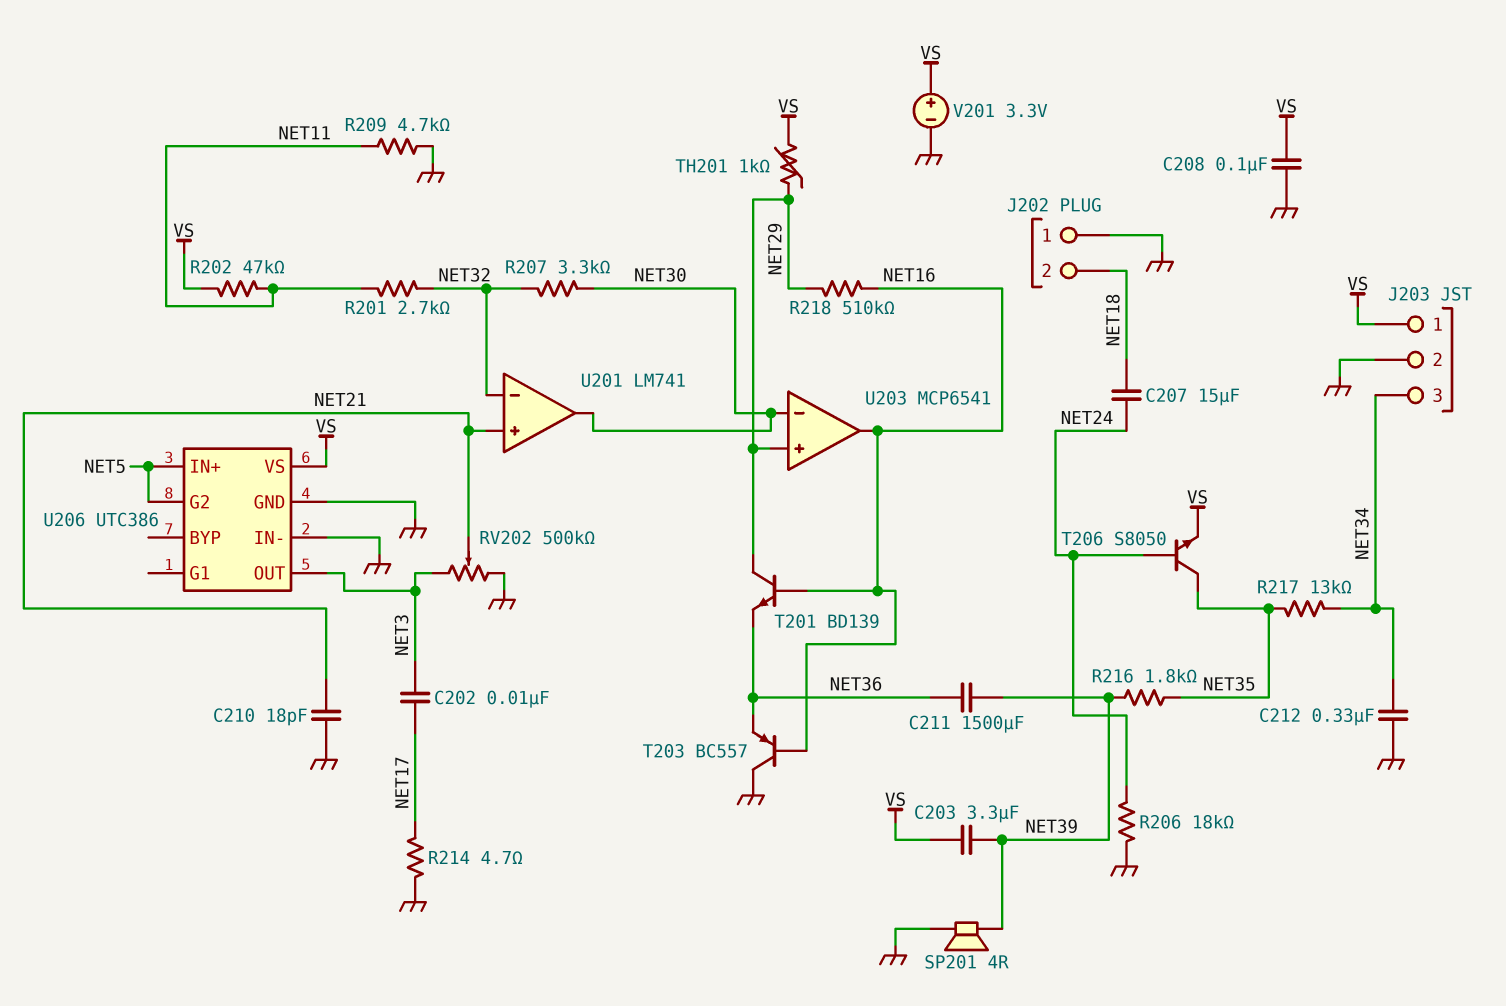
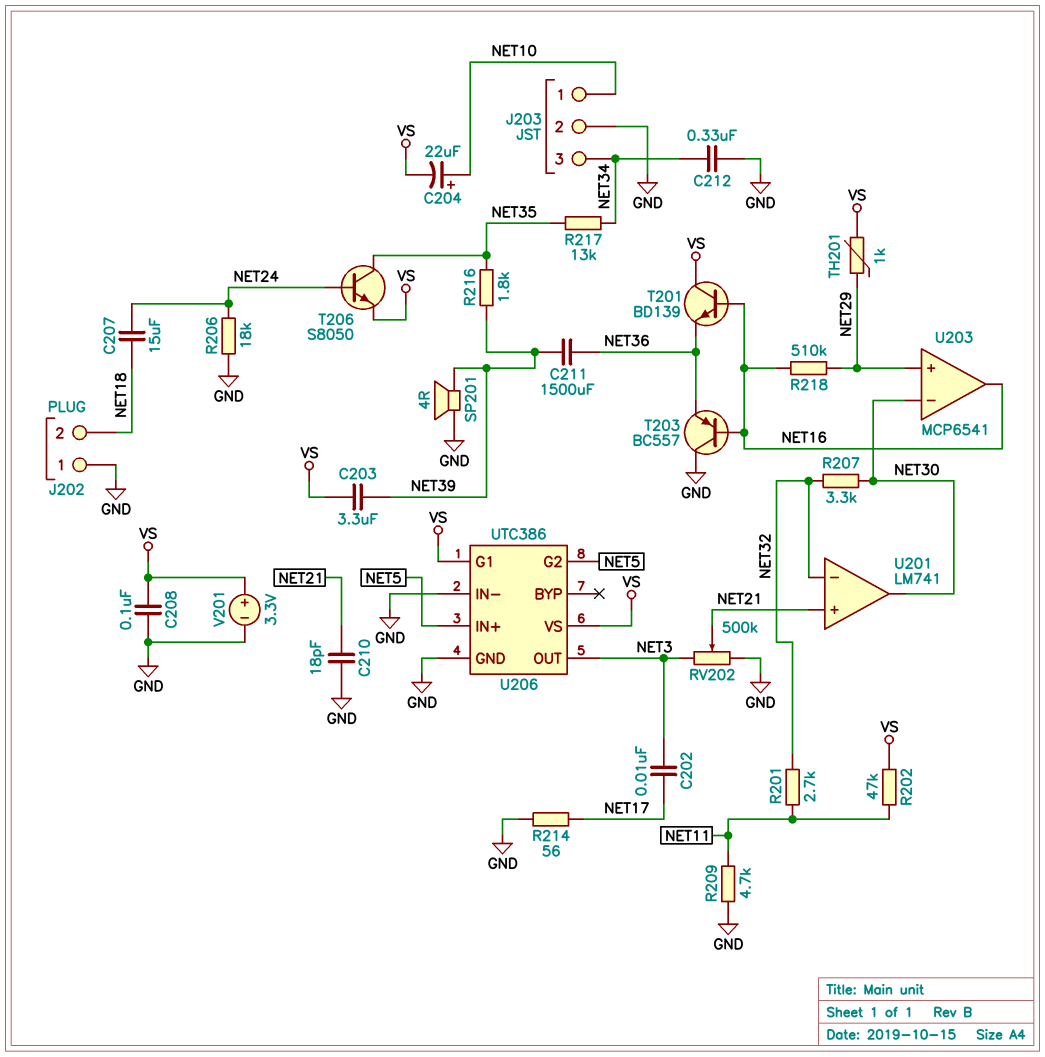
C204: none -> 22uF (plus NET10, minus VS)
J203 pin 1: VS -> NET10
R214: 4.7 (GND, NET17) -> 56 (GND, NET17)
T201: NPN BD139 (B NET16, C NET29, E NET36) -> NPN BD139 (B NET16, C VS, E NET36)
U206 pin G1: none -> VS

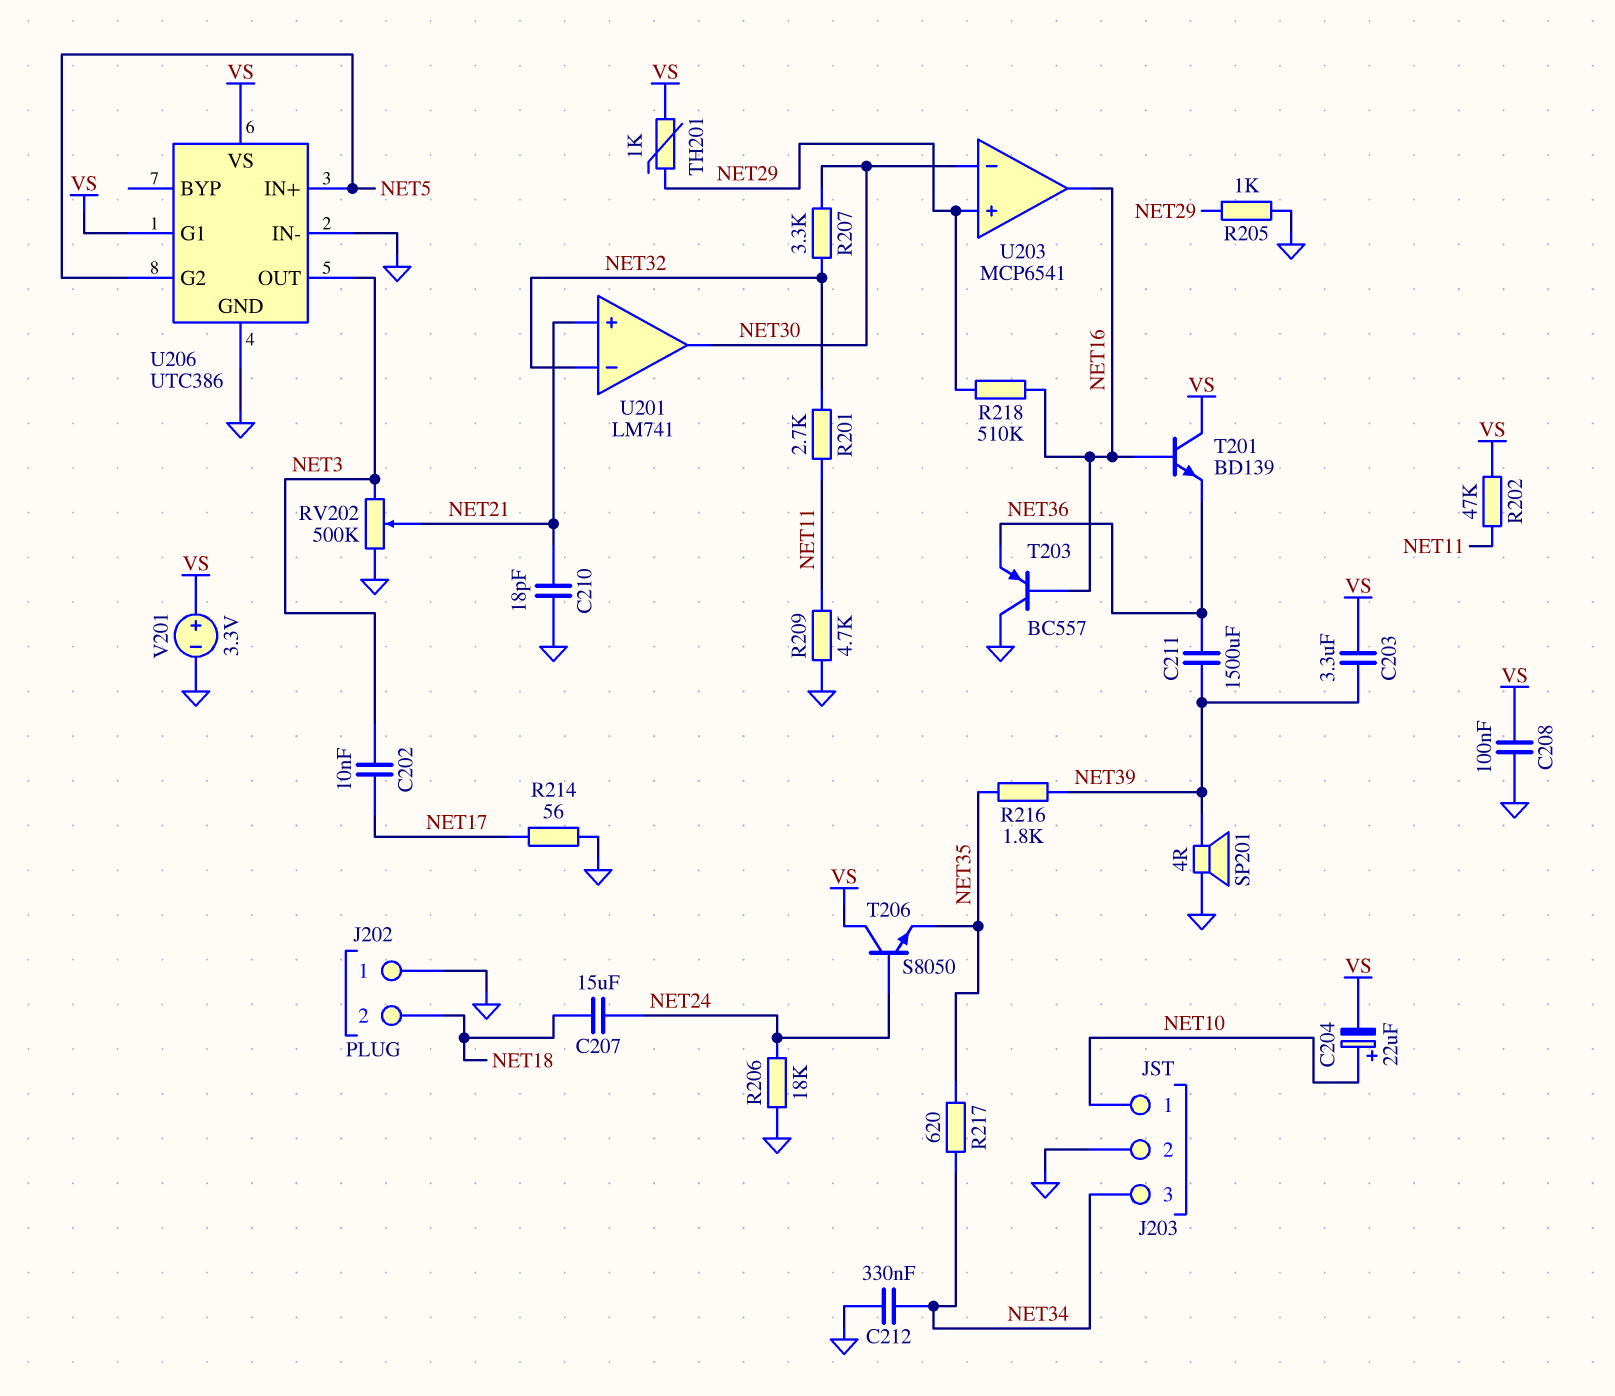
R205: none -> 1k (GND, NET29)
R217: 13k (NET34, NET35) -> 620 (NET34, NET35)
T206: NPN S8050 (B NET24, C NET35, E VS) -> NPN S8050 (B NET24, C VS, E NET35)

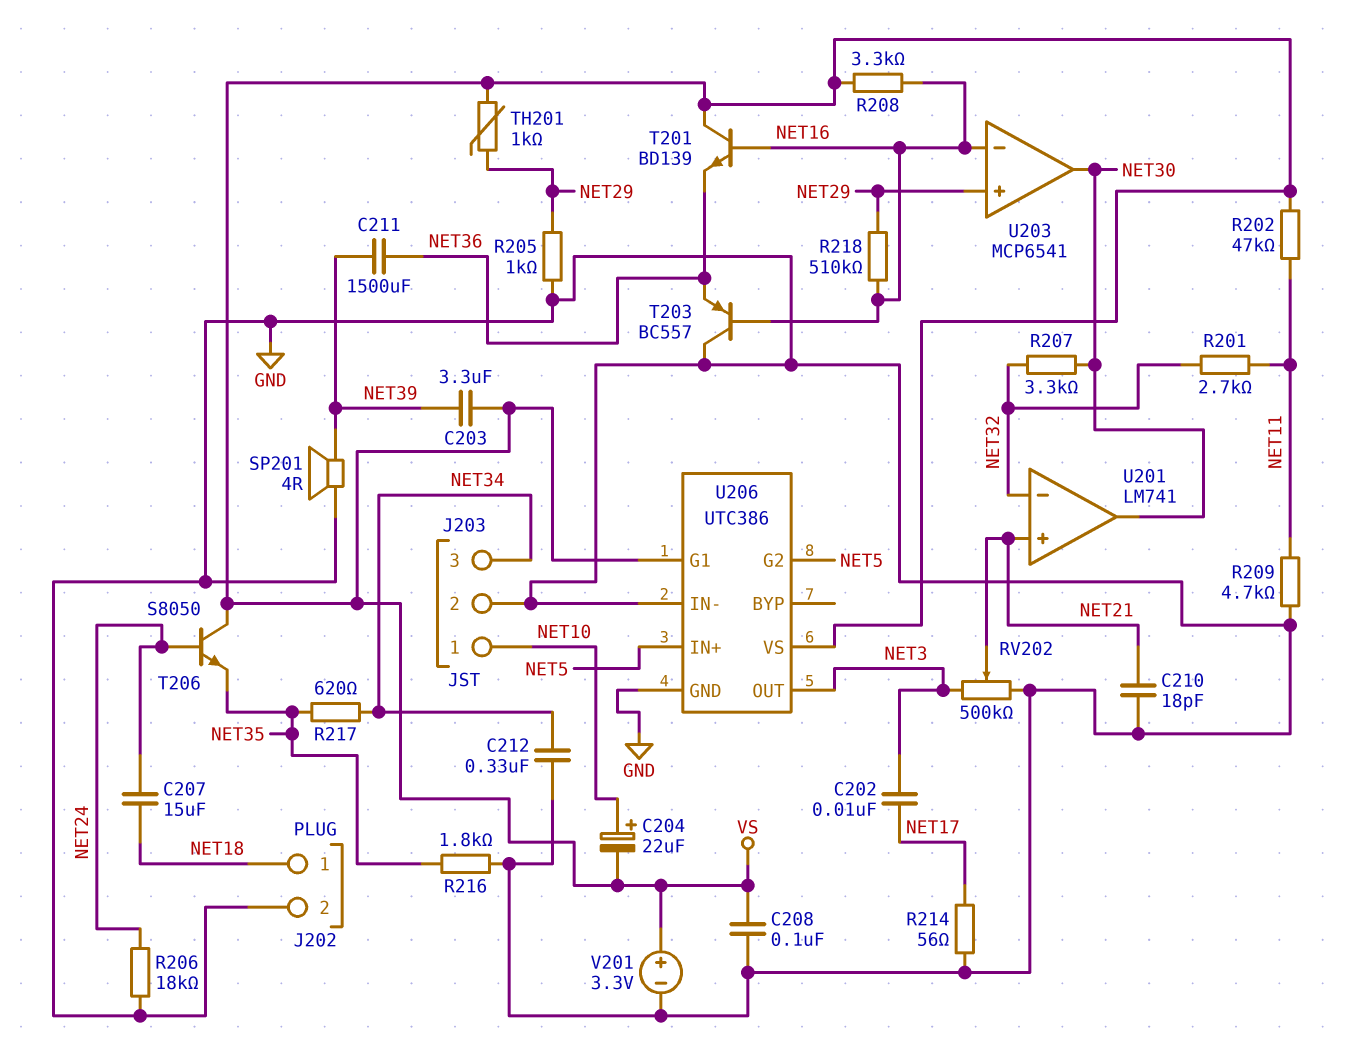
J202 pin 1: GND -> NET18
J202 pin 2: NET18 -> GND
R208: none -> 3.3k (NET16, VS)
R216: 1.8k (NET35, NET39) -> 1.8k (GND, NET35)
U203 pin in-: NET30 -> NET16
U203 pin out: NET16 -> NET30

